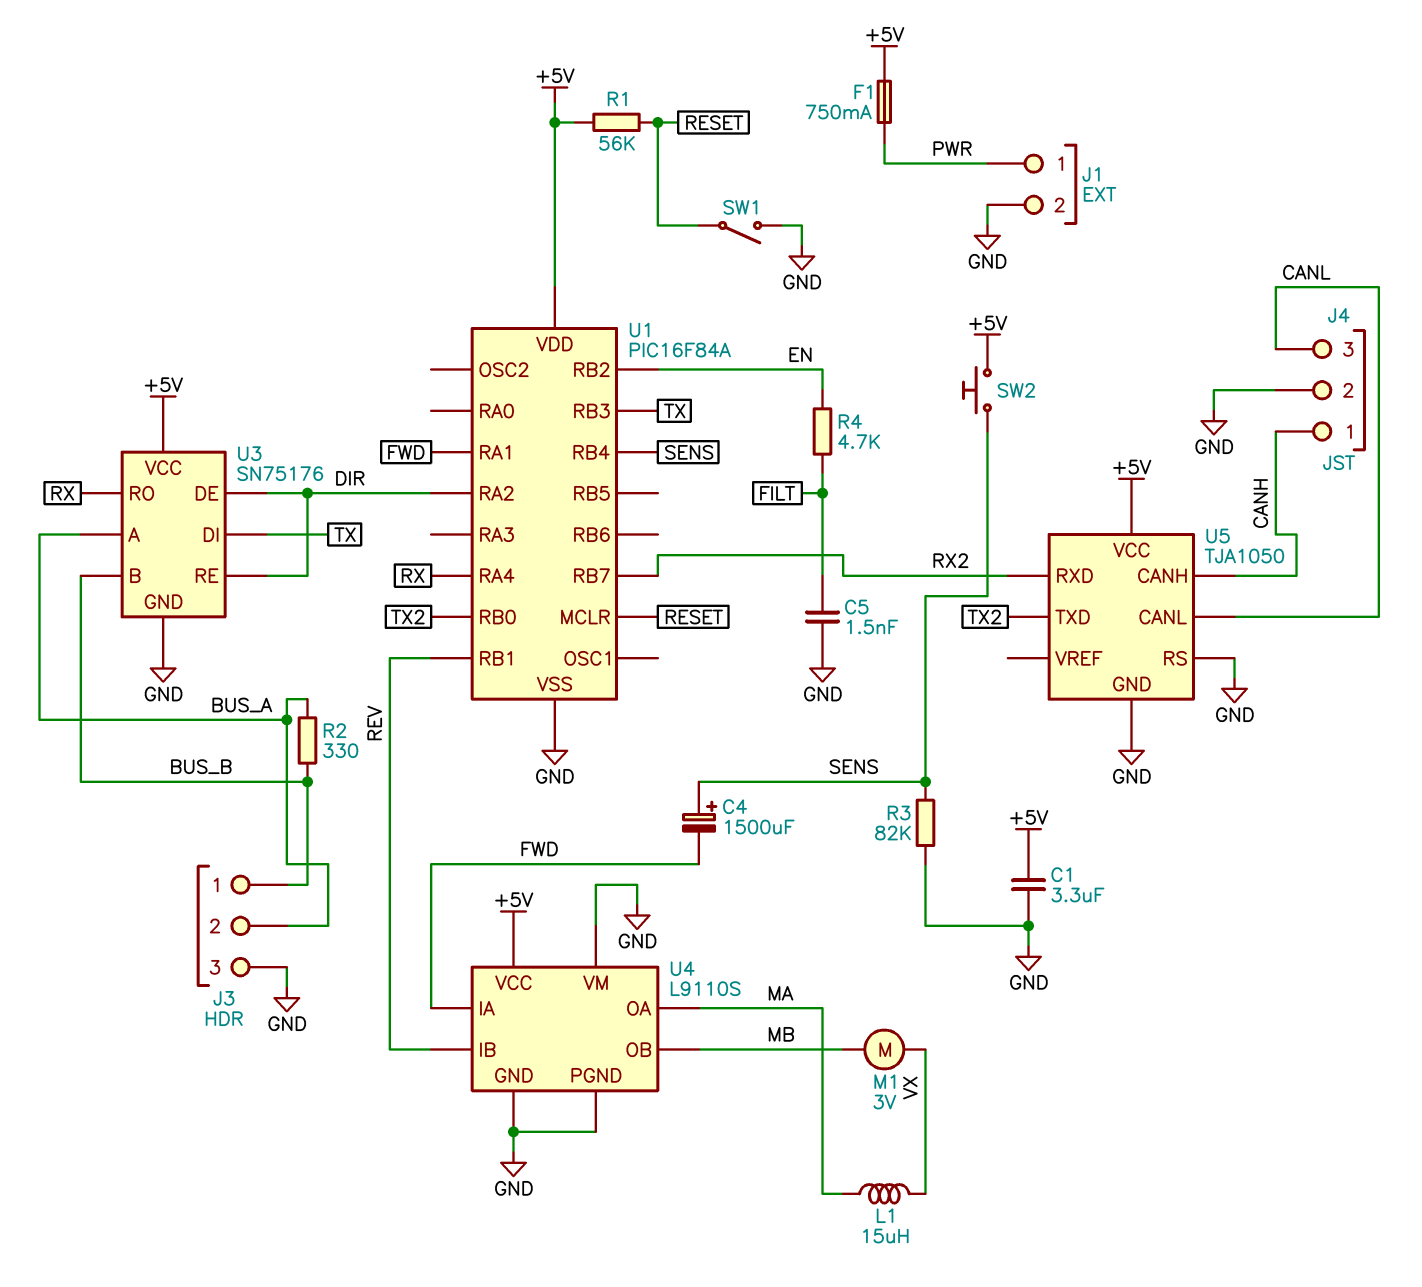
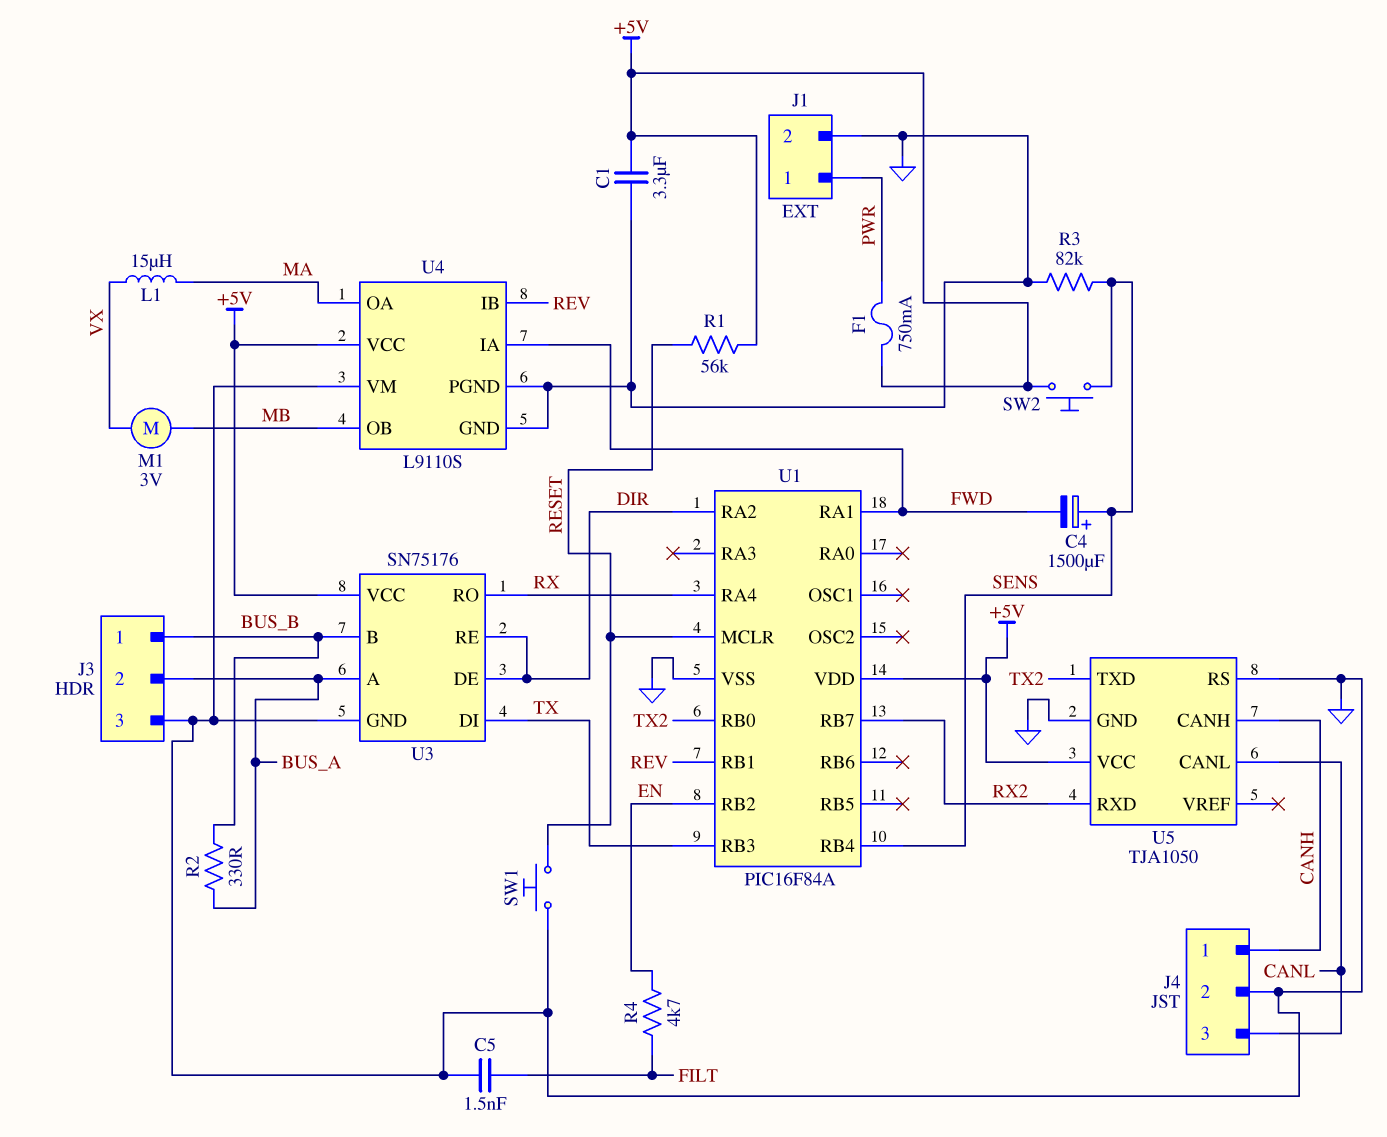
SW1: switch (GND, RESET) -> button (GND, RESET)

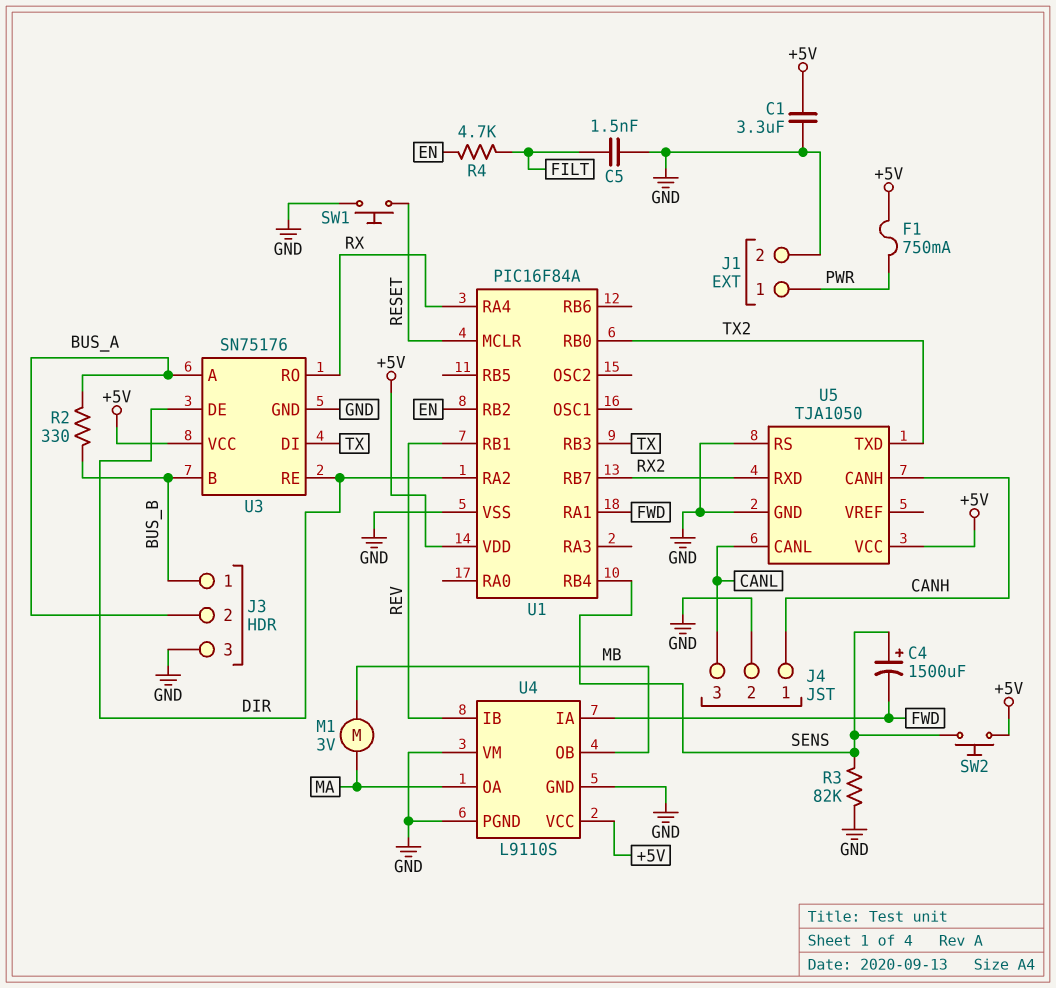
L1: 15uH (MA, VX) -> none
M1: motor 3V (MB, VX) -> motor 3V (MA, MB)
R1: 56k (+5V, RESET) -> none

